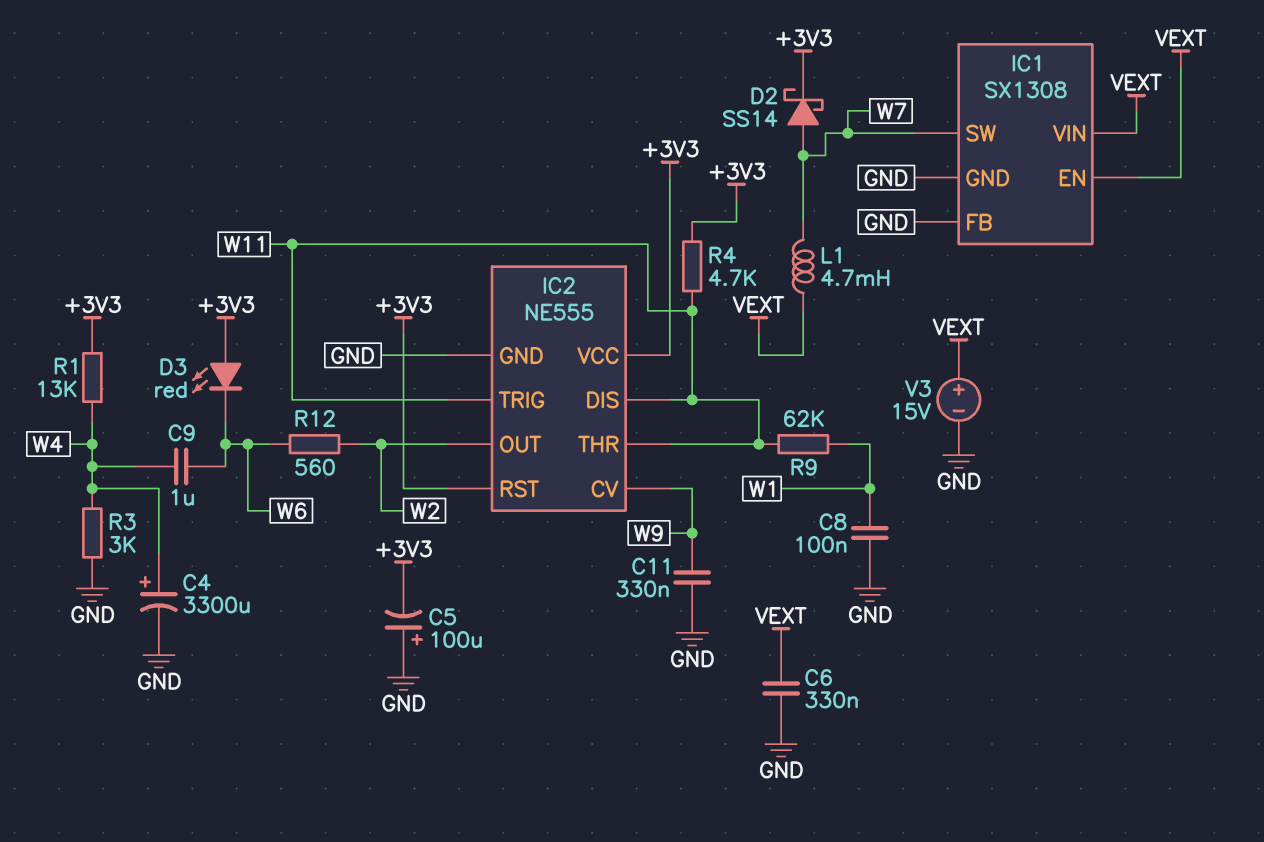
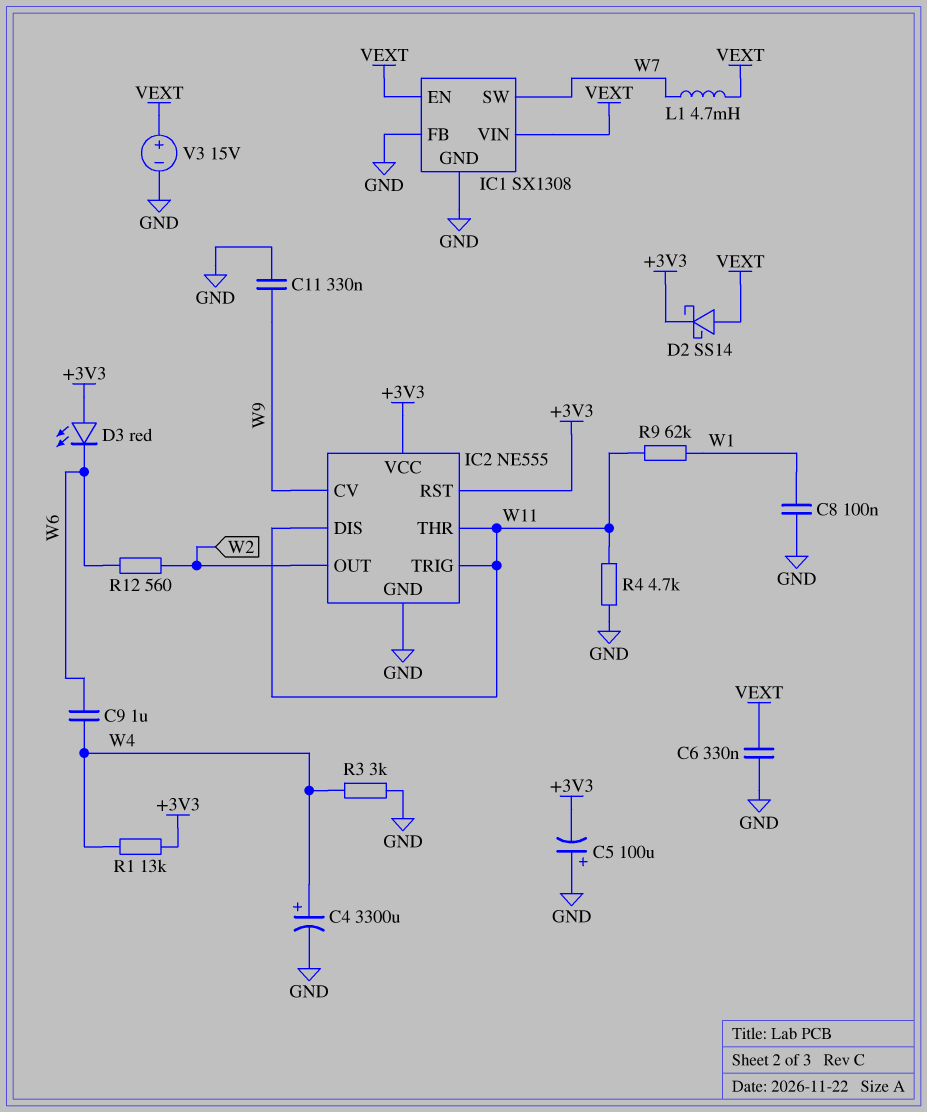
D2: schottky SS14 (A W7, K +3V3) -> schottky SS14 (A VEXT, K +3V3)
R4: 4.7k (+3V3, W11) -> 4.7k (GND, W11)

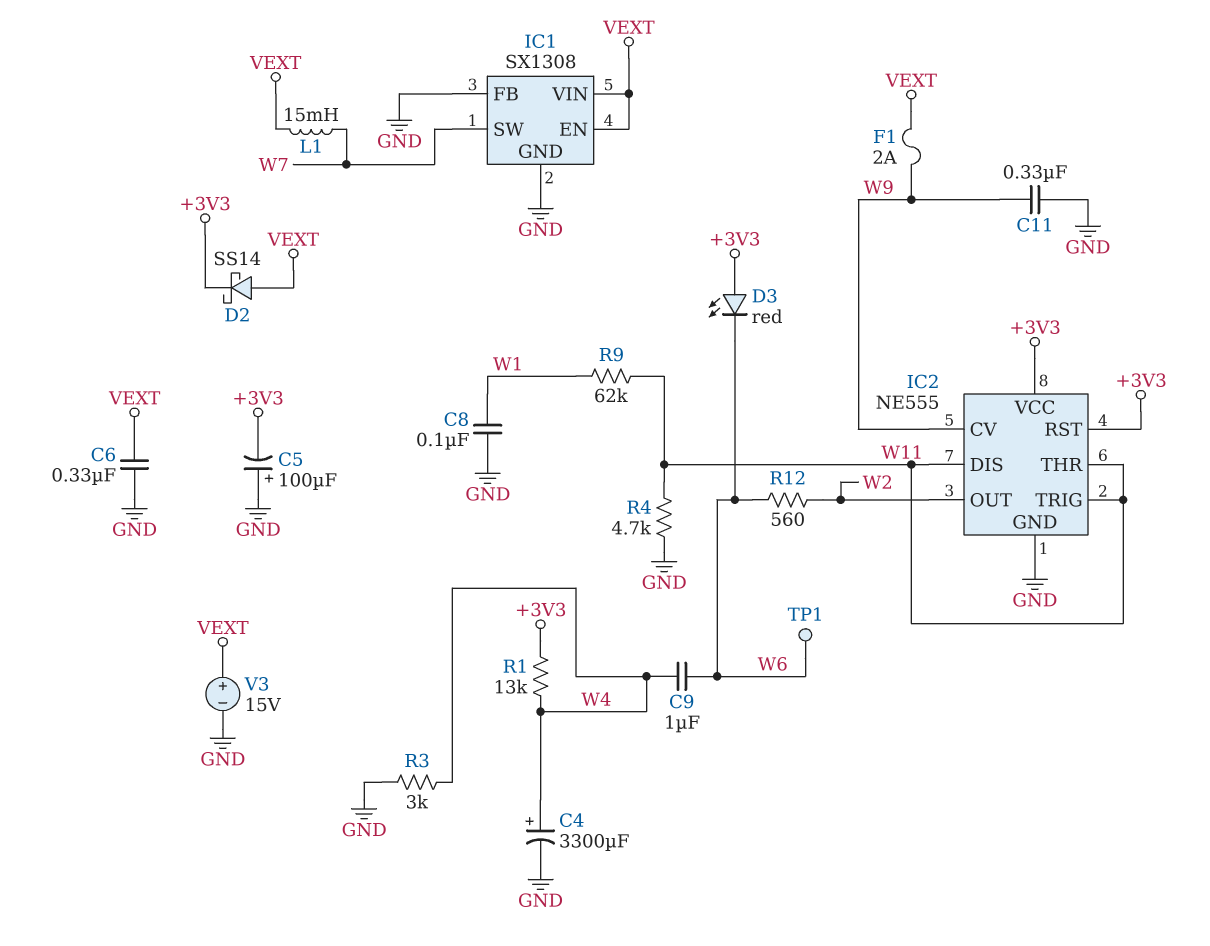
F1: none -> 2A (VEXT, W9)
L1: 4.7mH (VEXT, W7) -> 15mH (VEXT, W7)
TP1: none -> test point (W6)

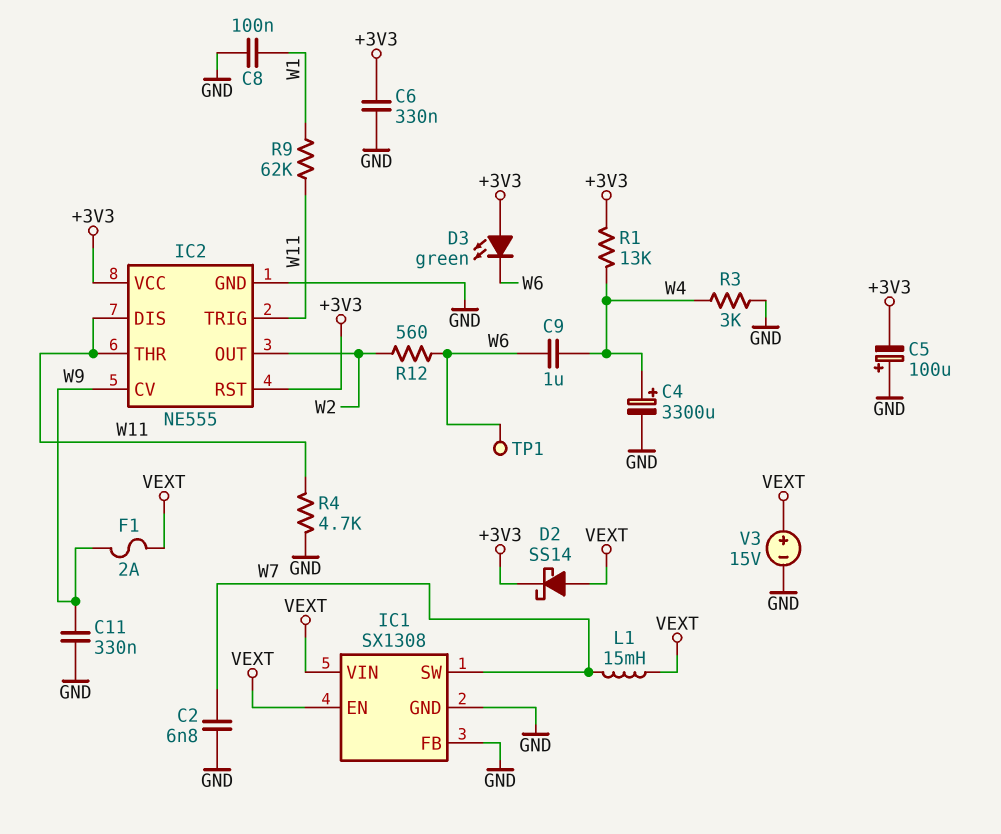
C2: none -> 6.8nF (GND, W7)
C6: 330nF (GND, VEXT) -> 330nF (+3V3, GND)
D3: LED red (A +3V3, K W6) -> LED green (A +3V3, K W6)

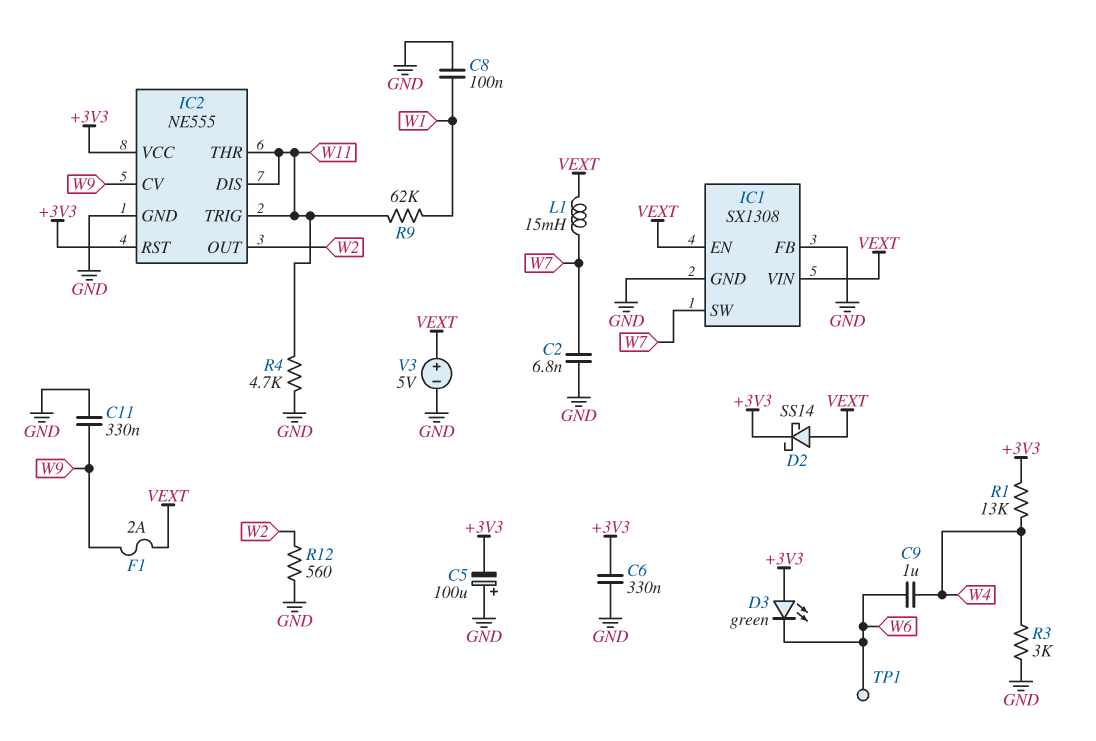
C4: 3300uF (plus W4, minus GND) -> none
R12: 560 (W2, W6) -> 560 (GND, W2)
V3: 15V (plus VEXT, minus GND) -> 5V (plus VEXT, minus GND)

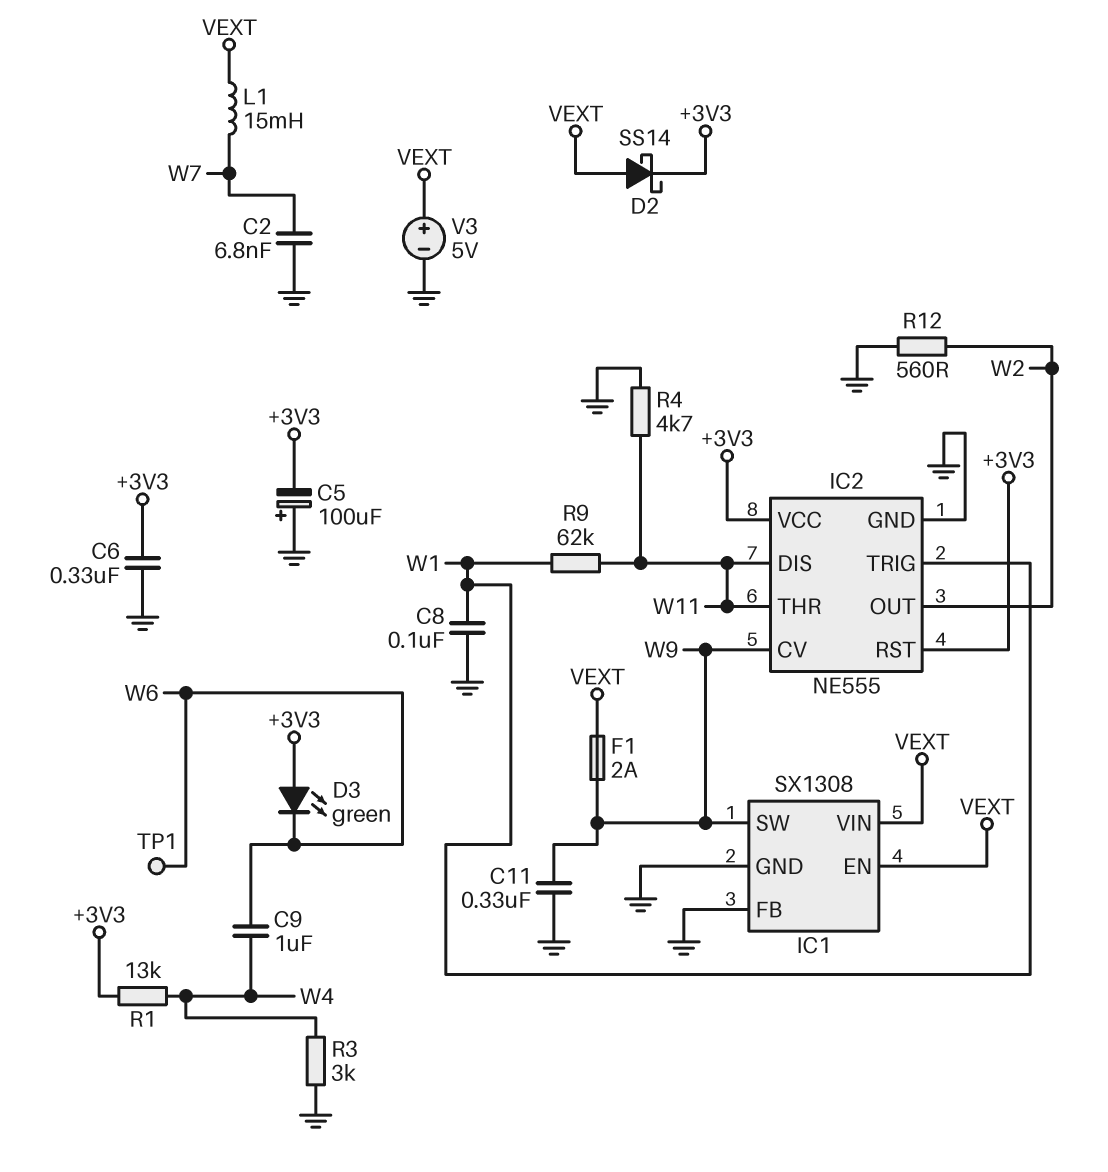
IC1 pin SW: W7 -> W9
IC2 pin TRIG: W11 -> W1

